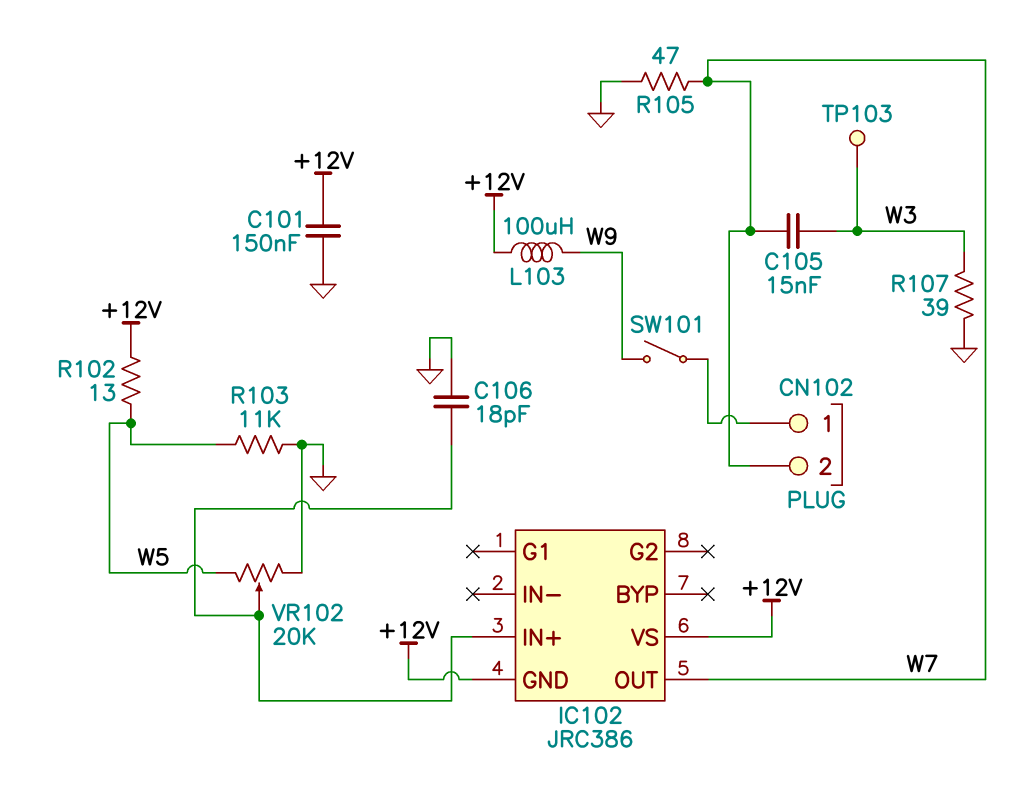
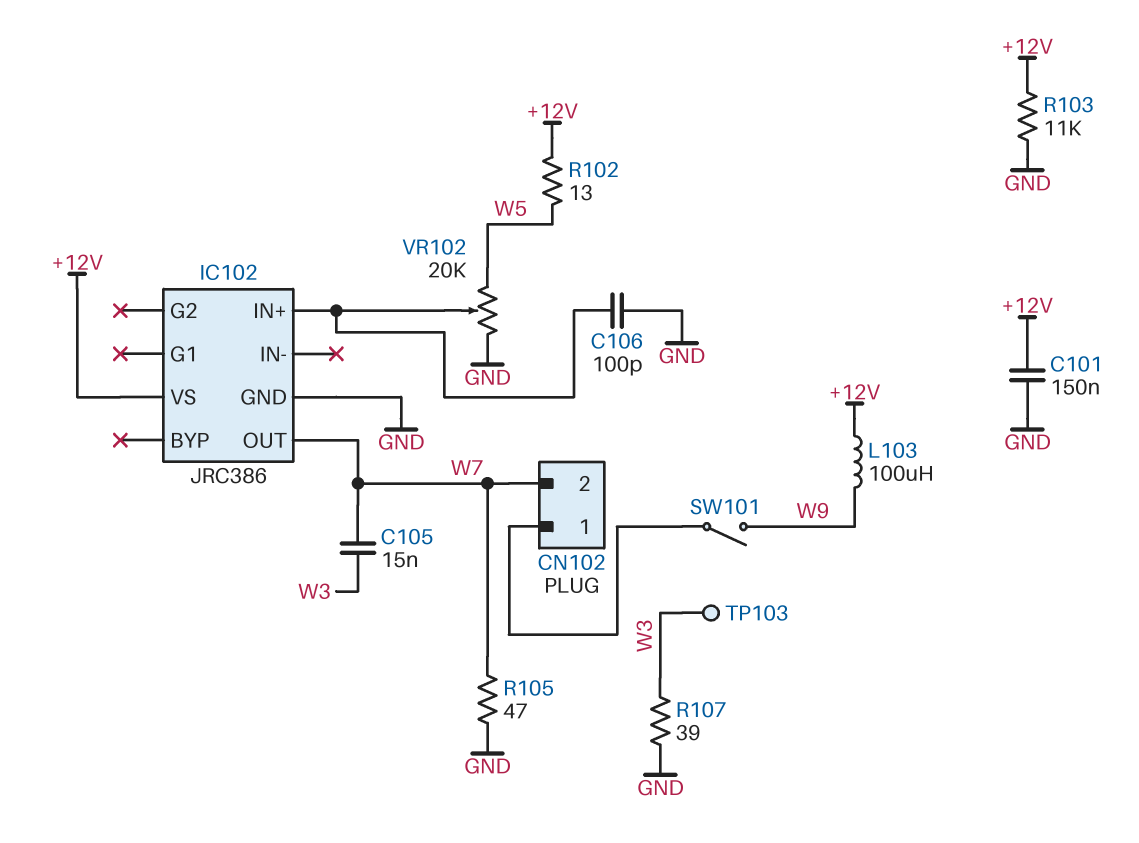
C106: 18pF (GND, IC102/IN+) -> 100pF (GND, IC102/IN+)
IC102 pin GND: +12V -> GND
R103: 11k (GND, W5) -> 11k (+12V, GND)

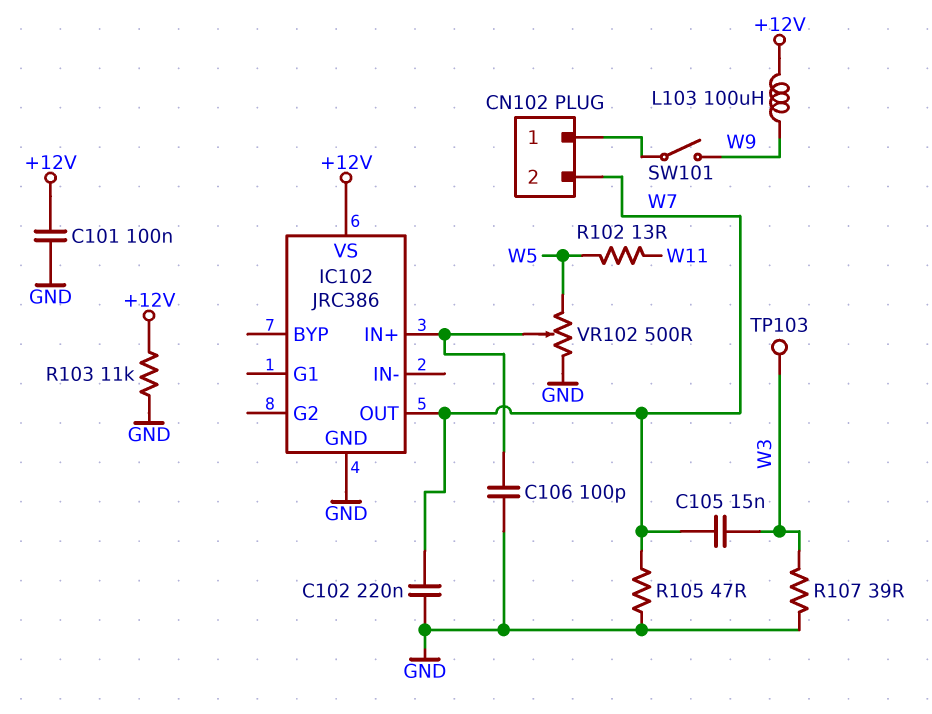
C101: 150nF (+12V, GND) -> 100nF (+12V, GND)
C102: none -> 220nF (GND, W7)
R102: 13 (+12V, W5) -> 13 (W5, W11)
VR102: 20k (GND, W5, wiper IC102/IN+) -> 500 (GND, W5, wiper IC102/IN+)

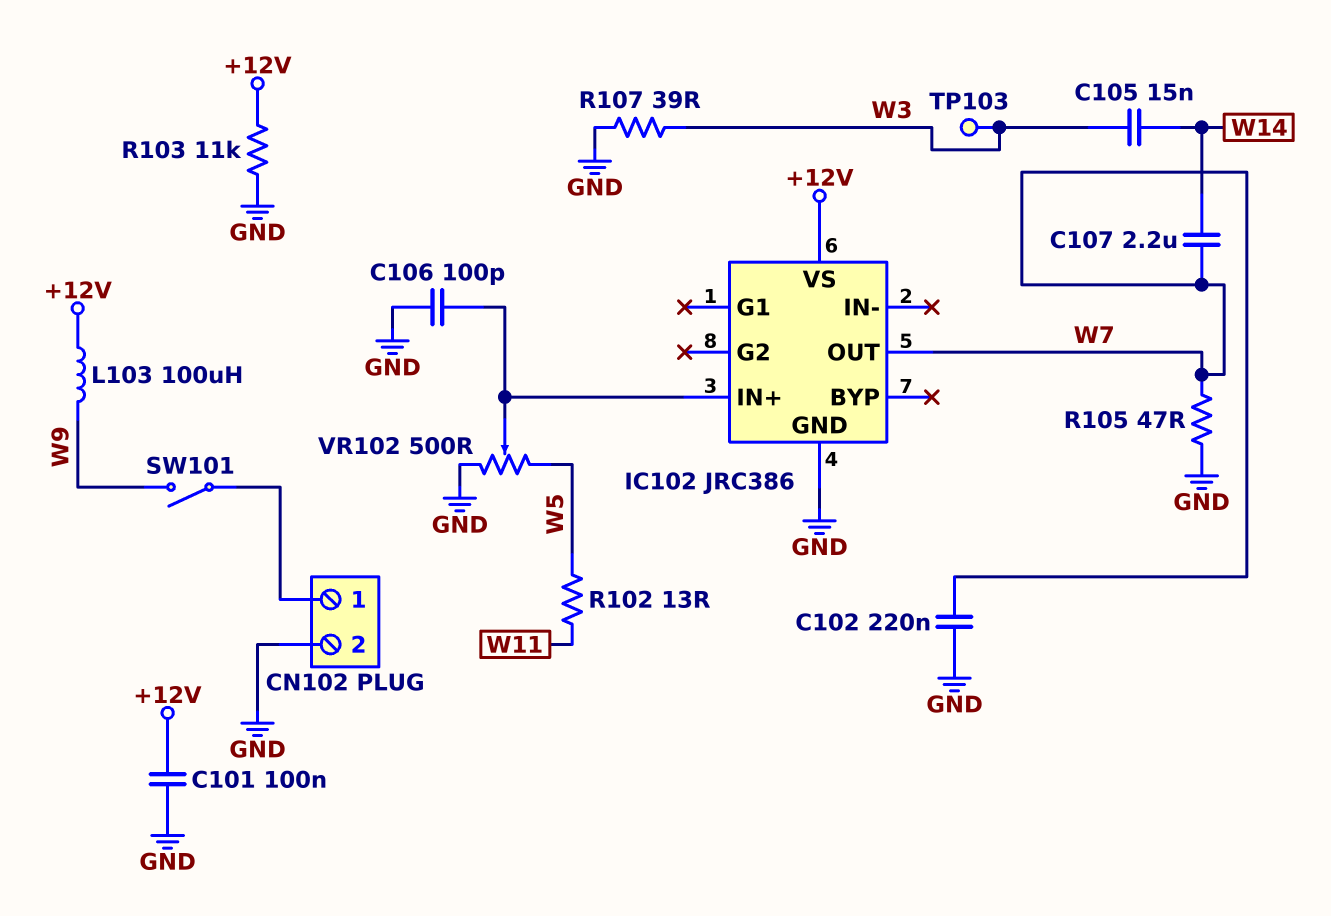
C105: 15nF (W3, W7) -> 15nF (W3, W14)
C107: none -> 2.2uF (W7, W14)
CN102 pin 2: W7 -> GND

